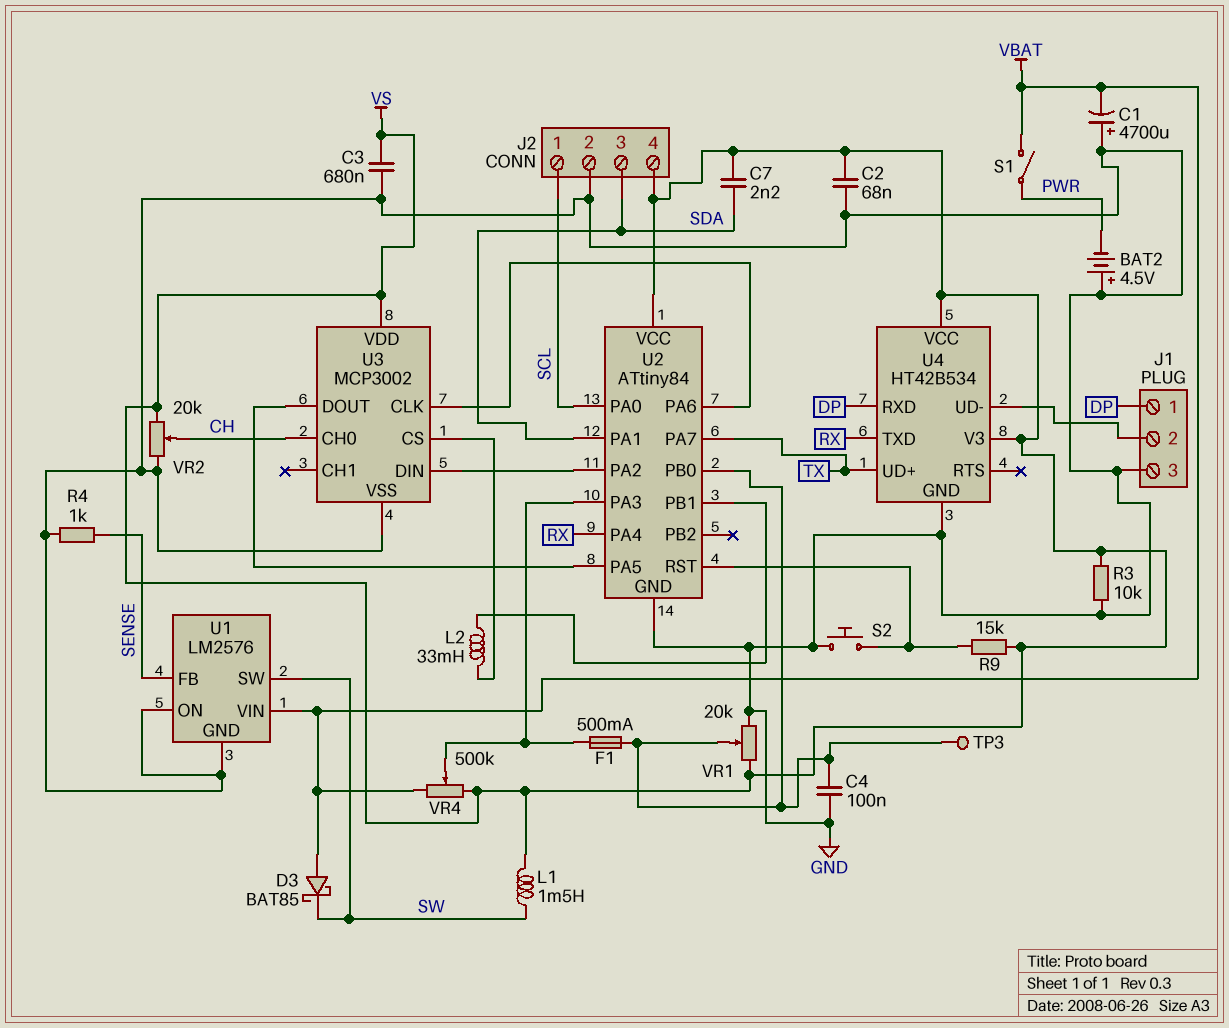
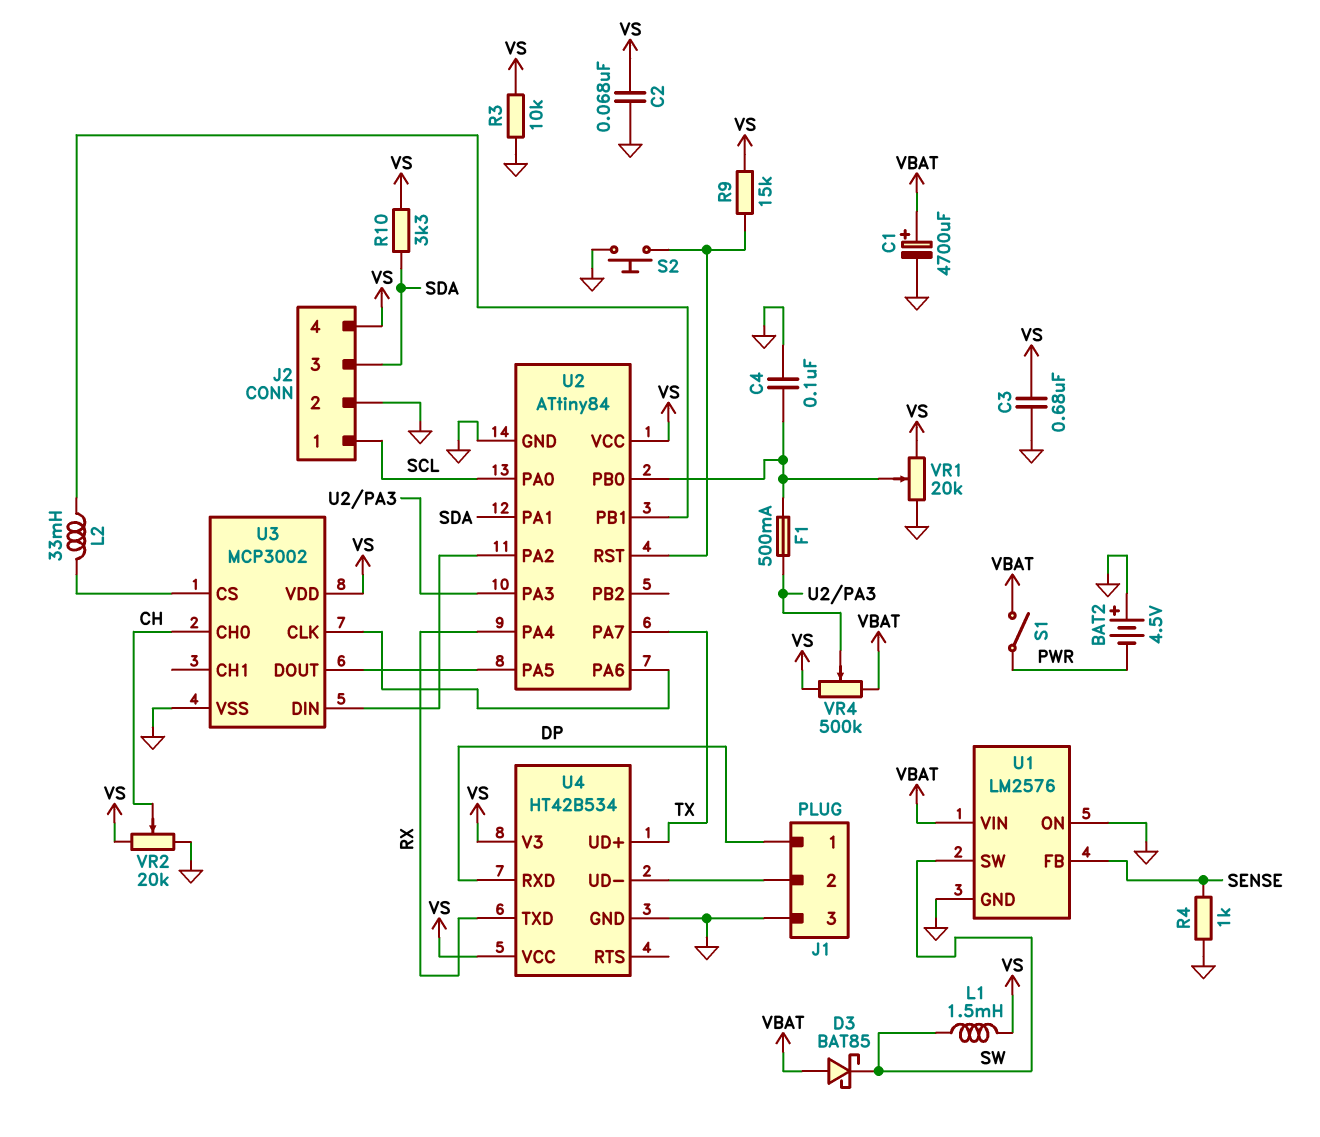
C1: 4700uF (plus GND, minus VBAT) -> 4700uF (plus VBAT, minus GND)
C7: 2.2nF (SDA, VS) -> none
R10: none -> 3.3k (SDA, VS)
TP3: test point (U2/PB0) -> none

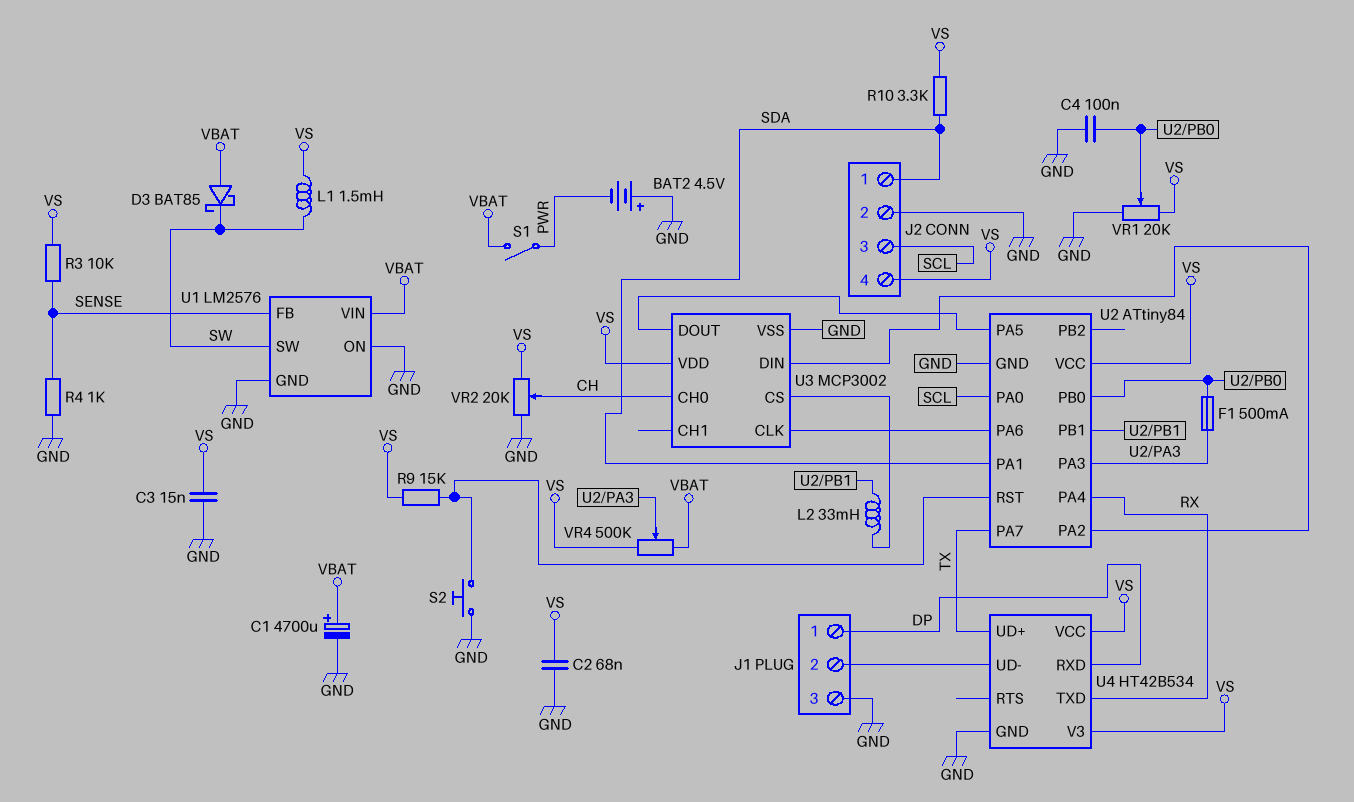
C3: 680nF (GND, VS) -> 15nF (GND, VS)
J2 pin 1: SCL -> SDA
J2 pin 3: SDA -> SCL
R3: 10k (GND, VS) -> 10k (SENSE, VS)

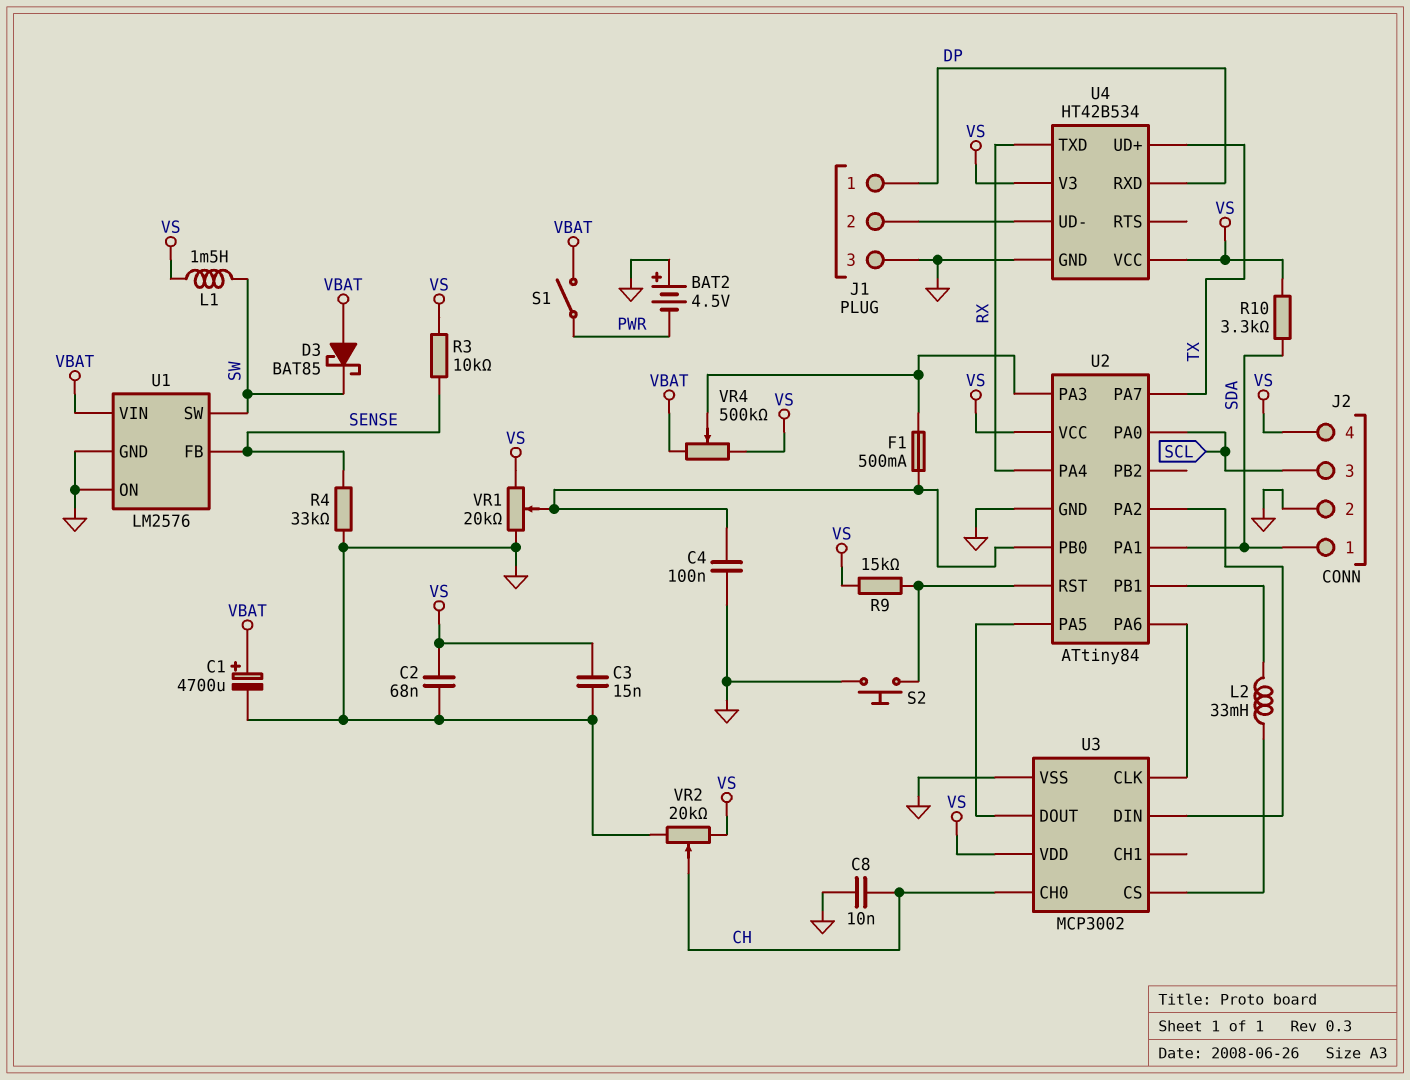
C8: none -> 10nF (CH, GND)
R4: 1k (GND, SENSE) -> 33k (GND, SENSE)

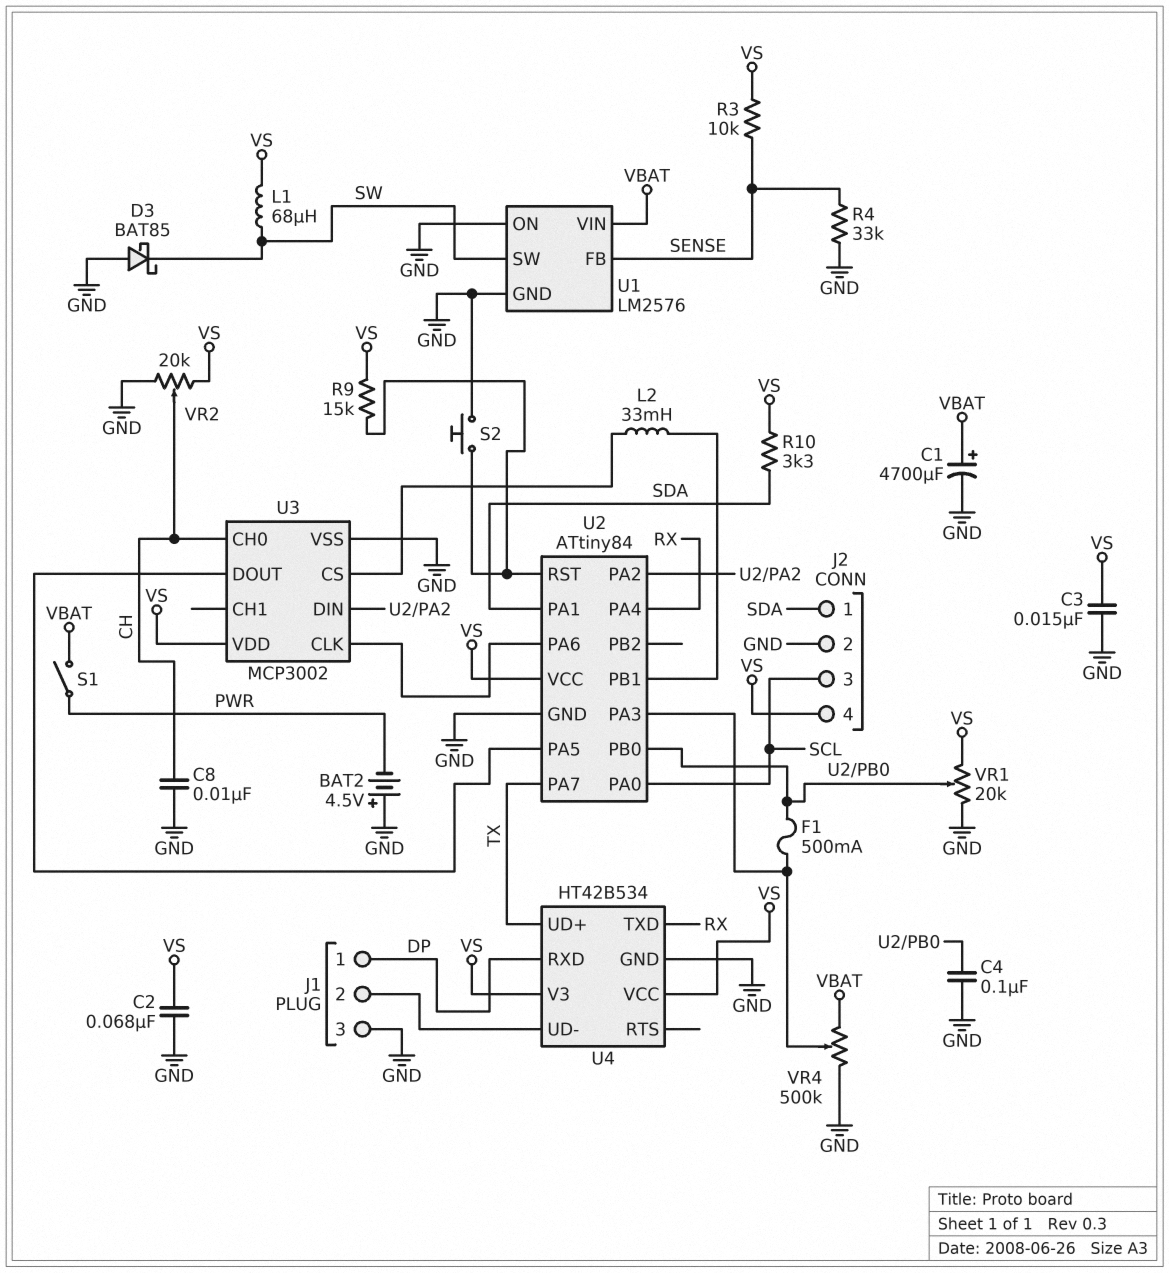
D3: schottky BAT85 (A VBAT, K SW) -> schottky BAT85 (A GND, K SW)
L1: 1.5mH (SW, VS) -> 68uH (SW, VS)
VR4: 500k (VBAT, VS, wiper U2/PA3) -> 500k (GND, VBAT, wiper U2/PA3)

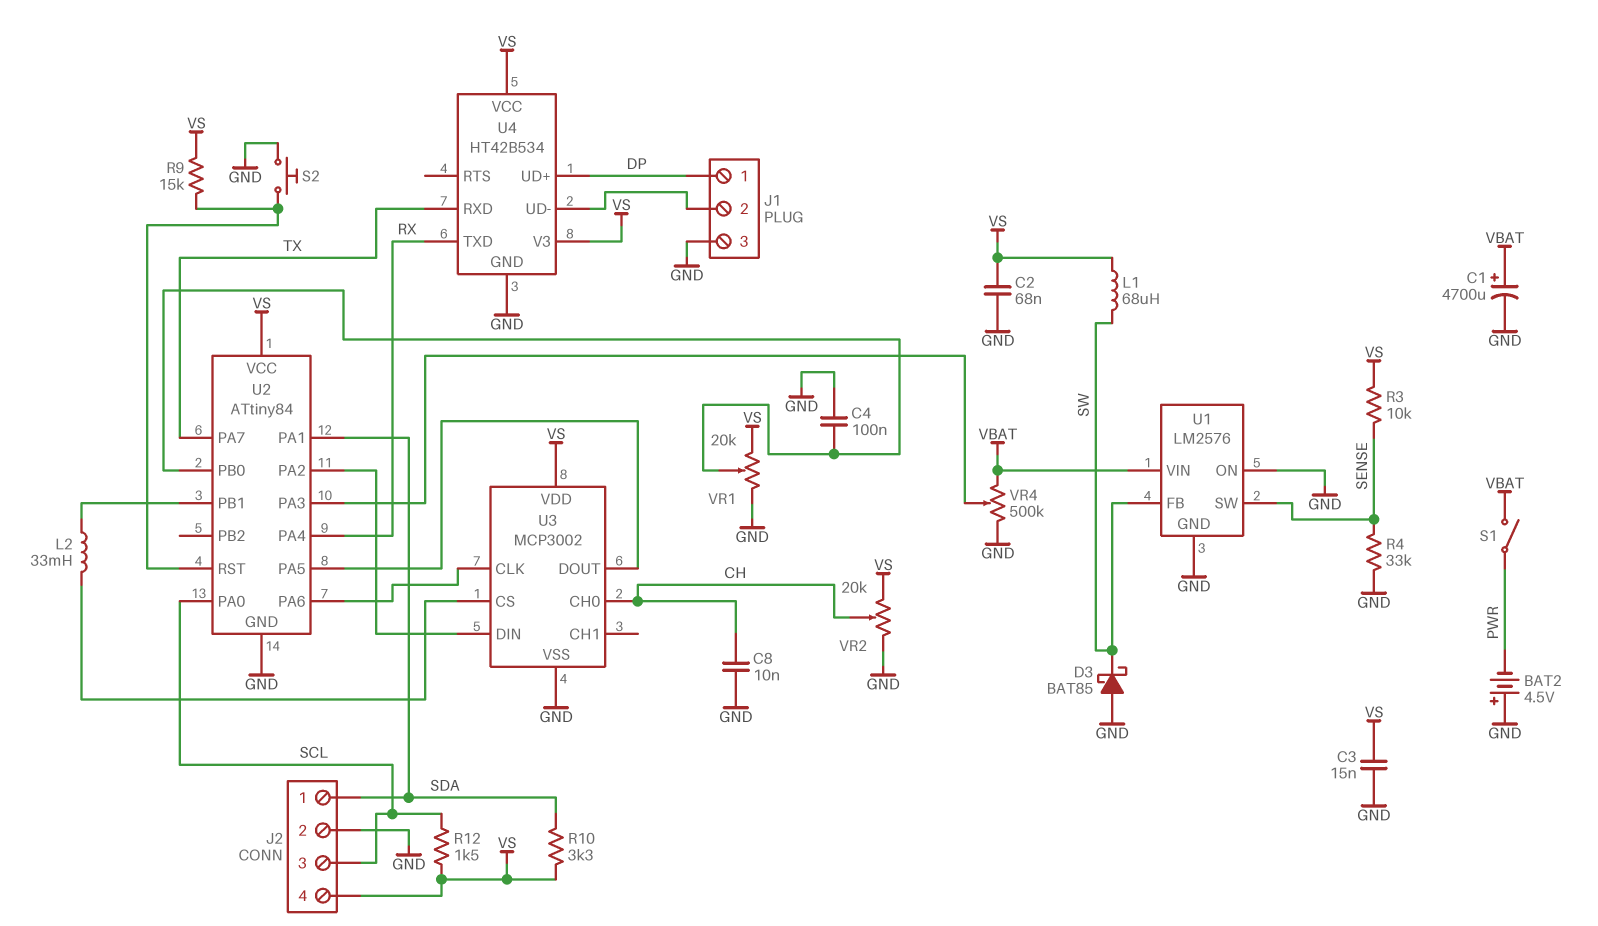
F1: 500mA (U2/PA3, U2/PB0) -> none
R12: none -> 1.5k (SCL, VS)
U1 pin FB: SENSE -> SW
U1 pin SW: SW -> SENSE
U4 pin RXD: DP -> TX
U4 pin UD+: TX -> DP

